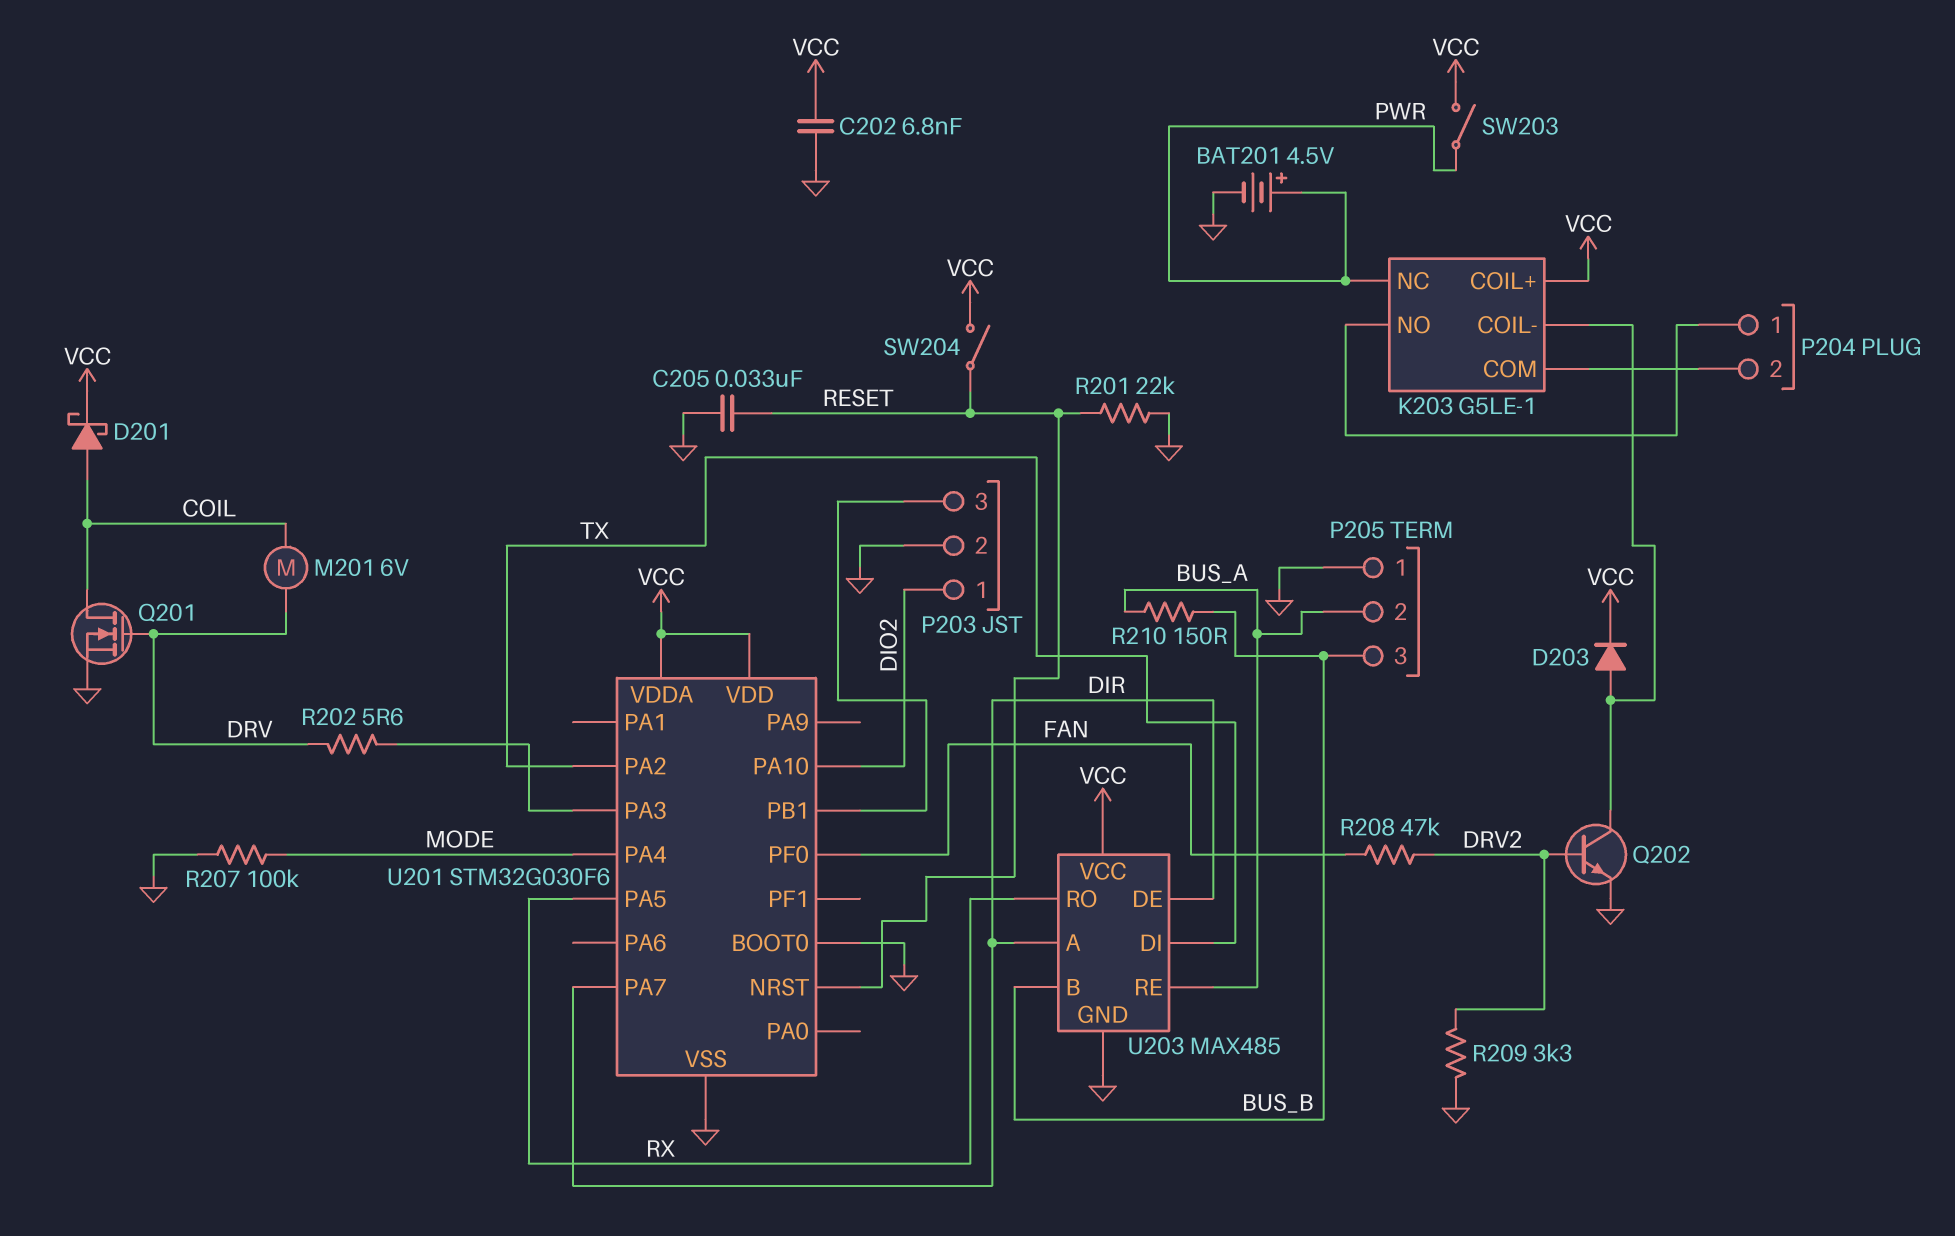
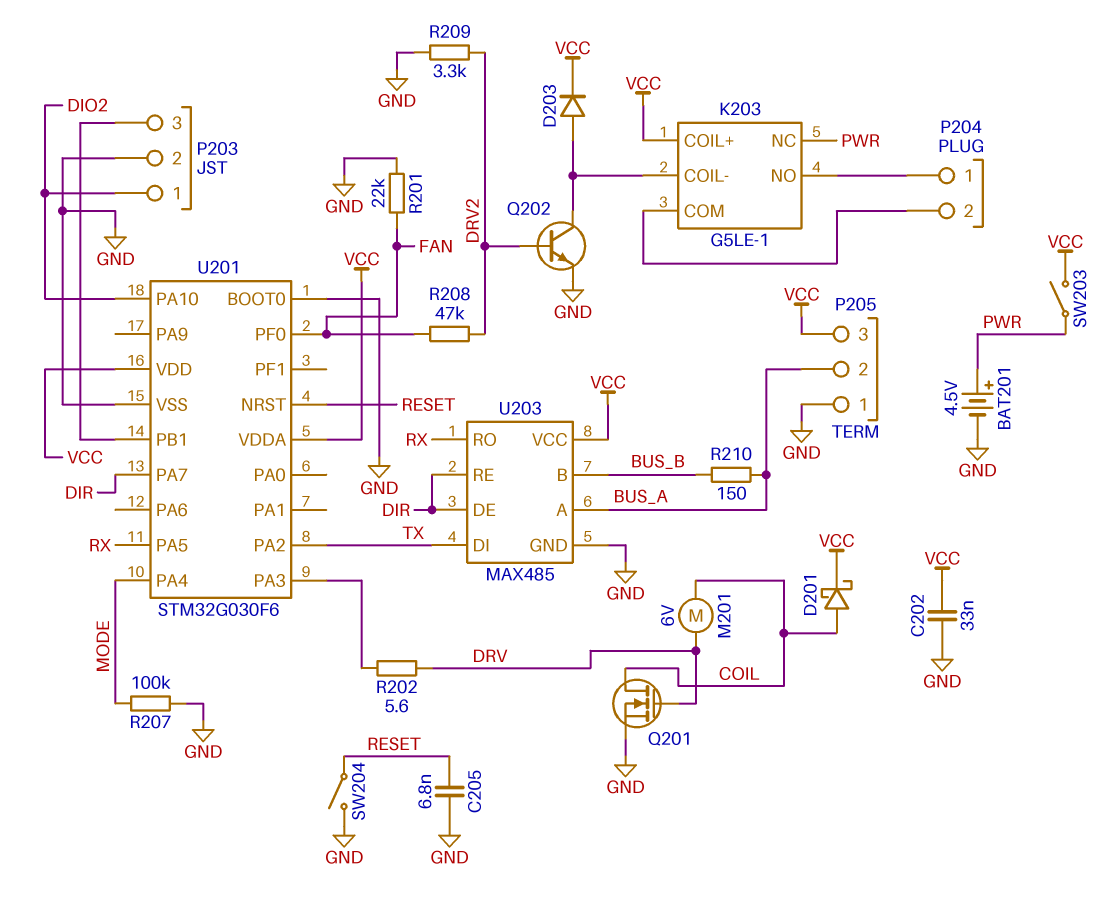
C202: 6.8nF (GND, VCC) -> 33nF (GND, VCC)
C205: 33nF (GND, RESET) -> 6.8nF (GND, RESET)
P205 pin 3: BUS_B -> VCC
R201: 22k (GND, RESET) -> 22k (FAN, GND)
SW204: switch (RESET, VCC) -> switch (GND, RESET)
U203 pin A: DIR -> BUS_A
U203 pin RE: BUS_A -> DIR

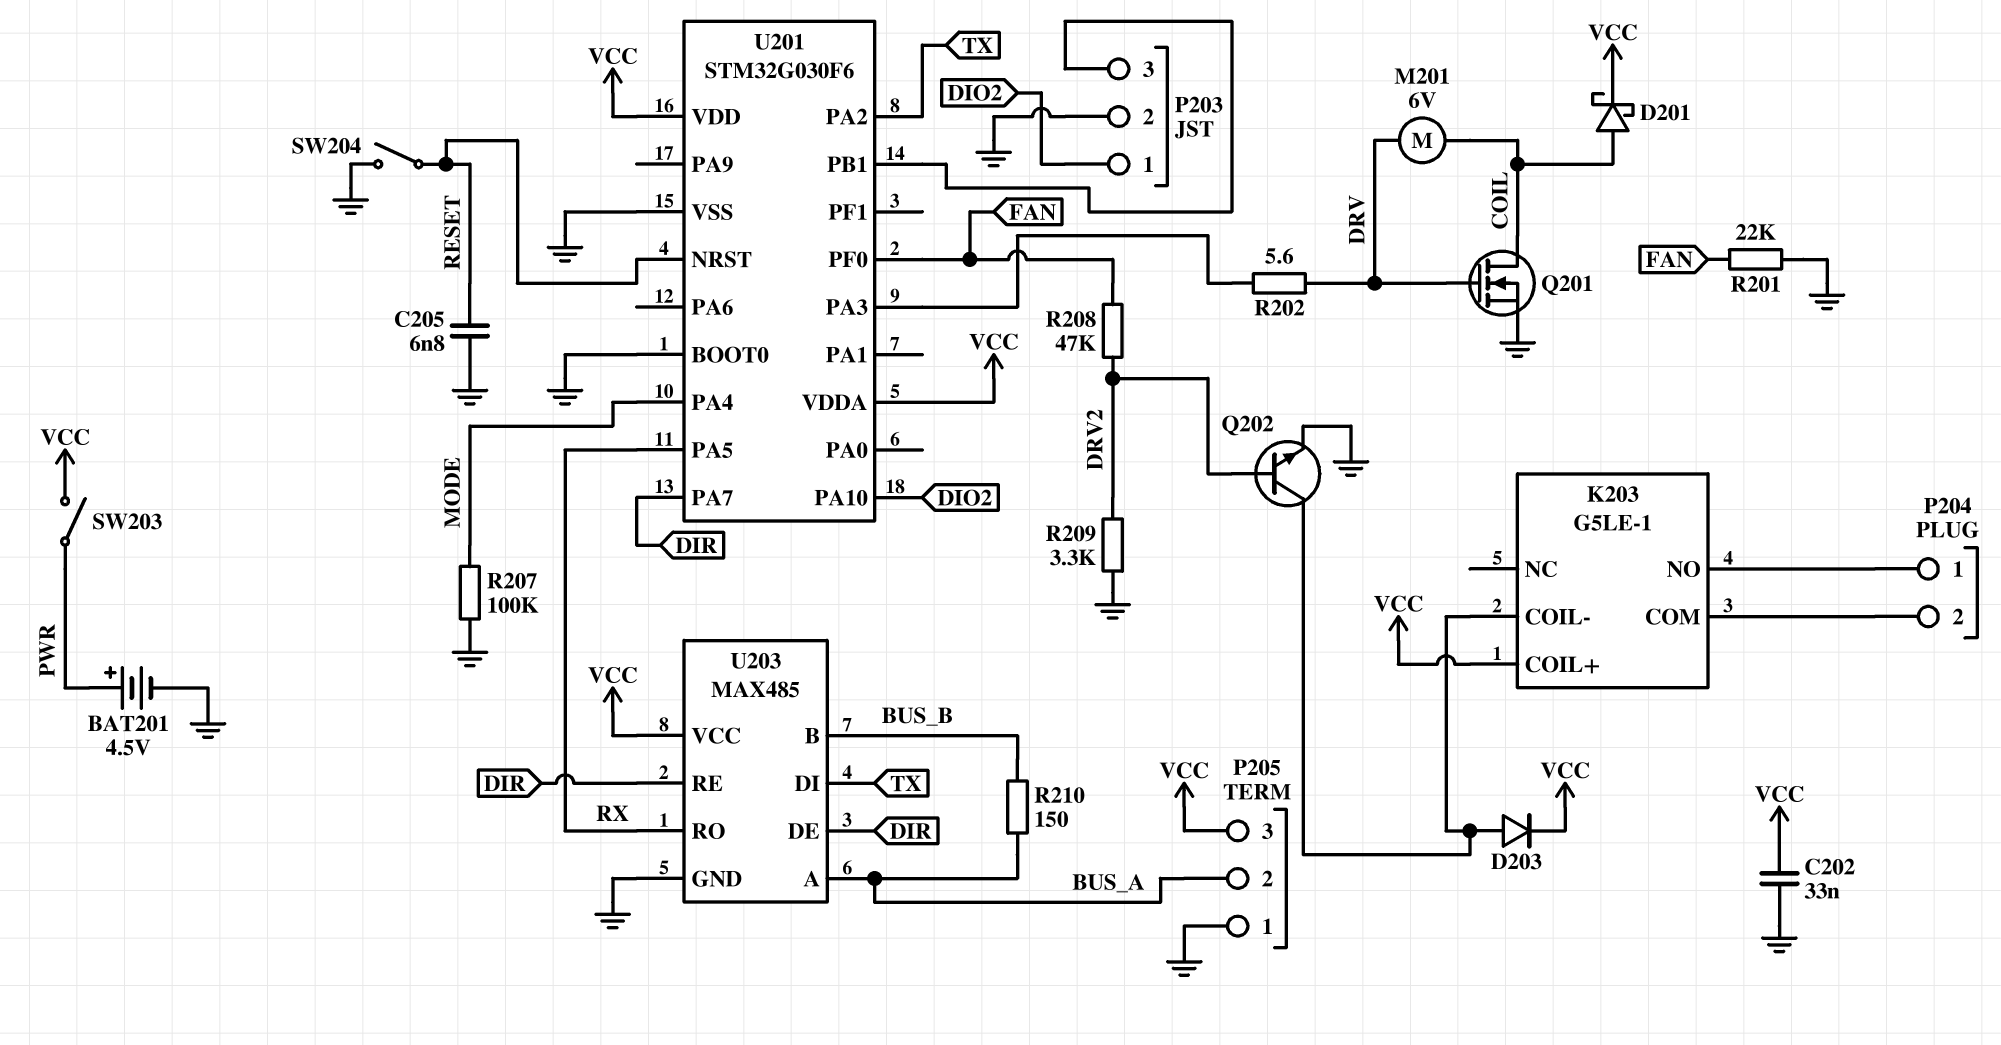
K203 pin NC: PWR -> none

